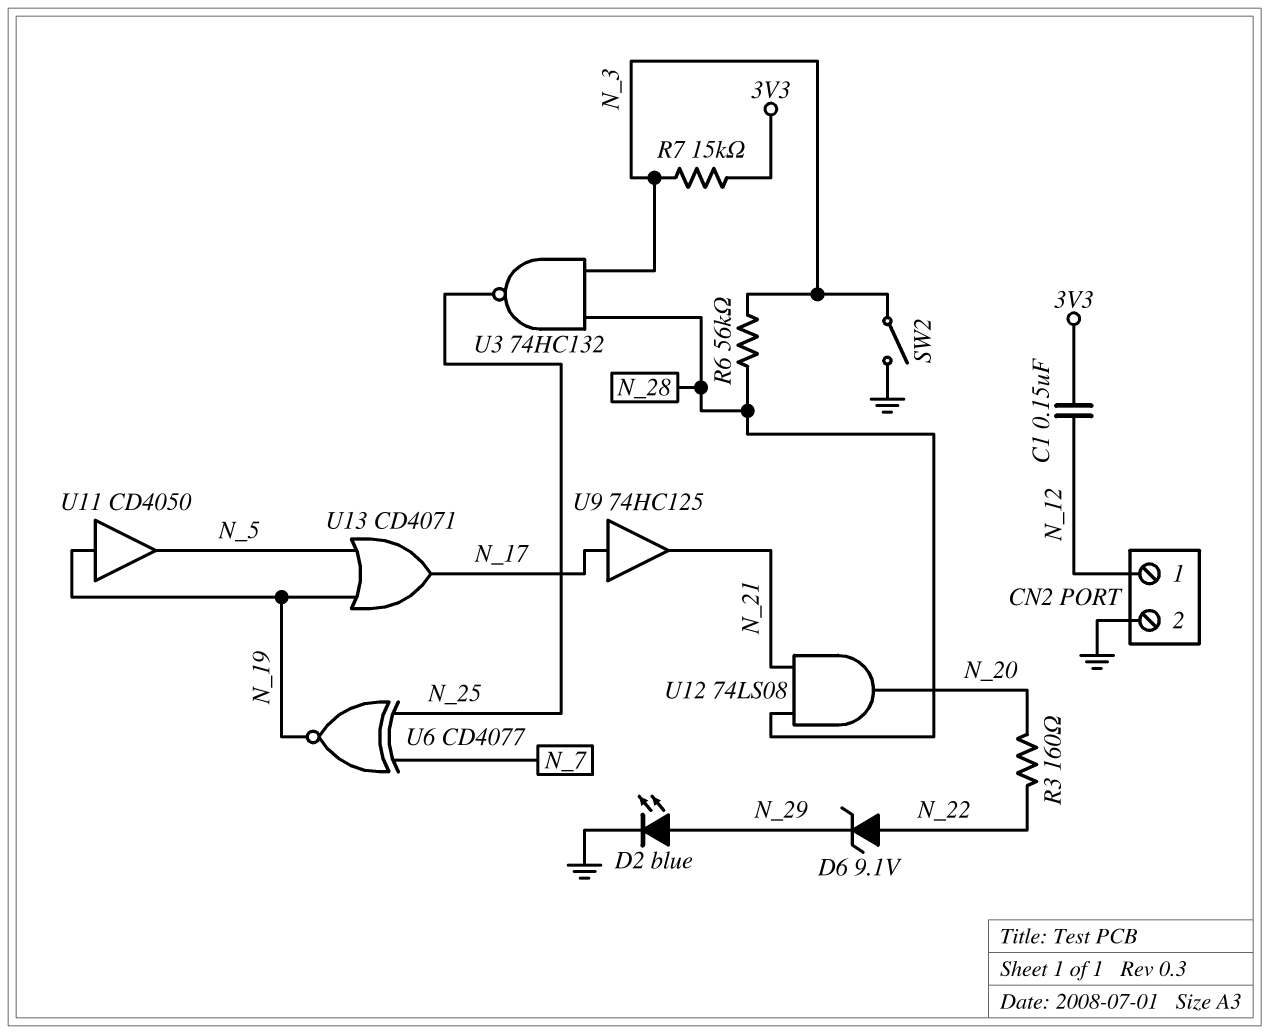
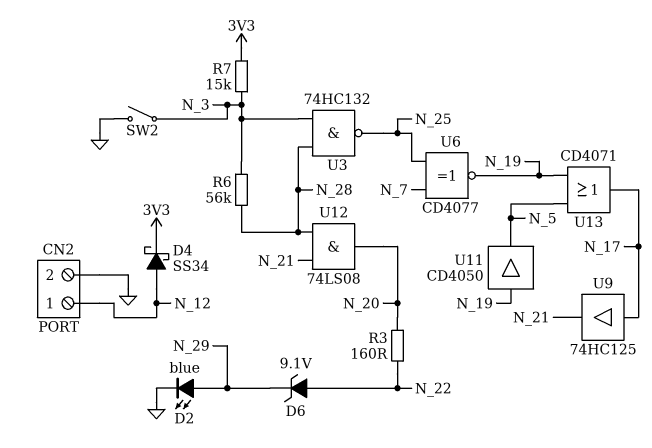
C1: 150nF (3V3, N_12) -> none
D4: none -> schottky SS34 (A N_12, K 3V3)

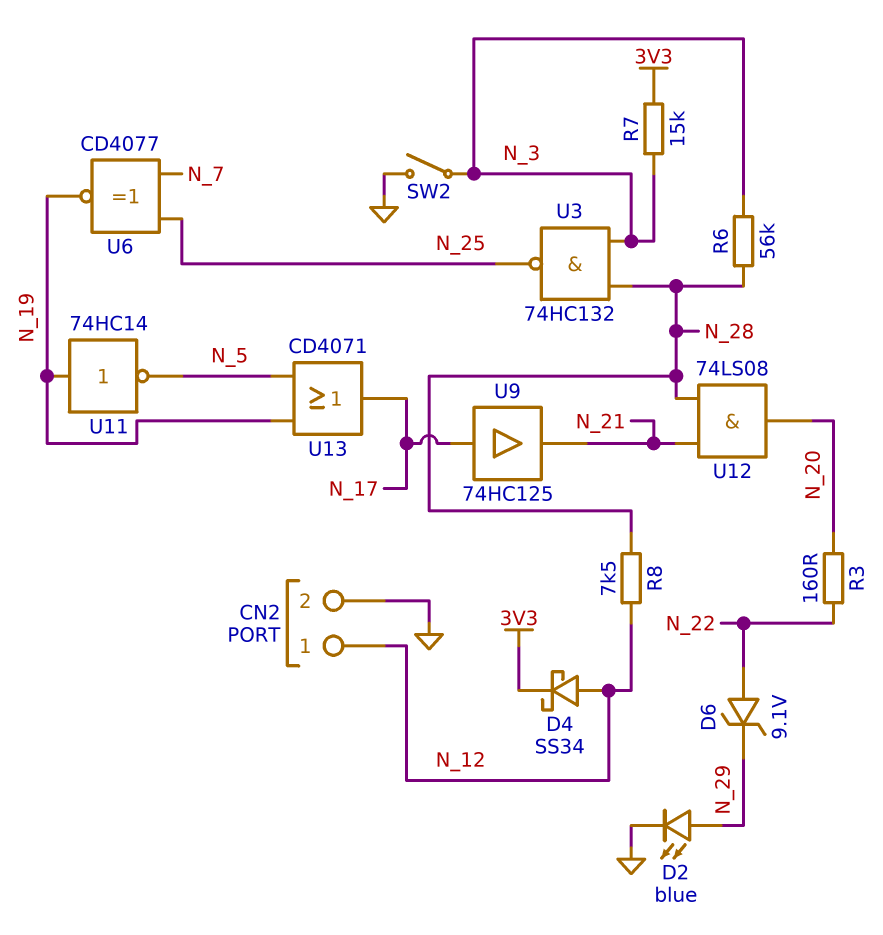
R8: none -> 7.5k (N_12, N_28)
U11: buffer CD4050 (in N_19, out N_5) -> NOT 74HC14 (in N_19, out N_5)

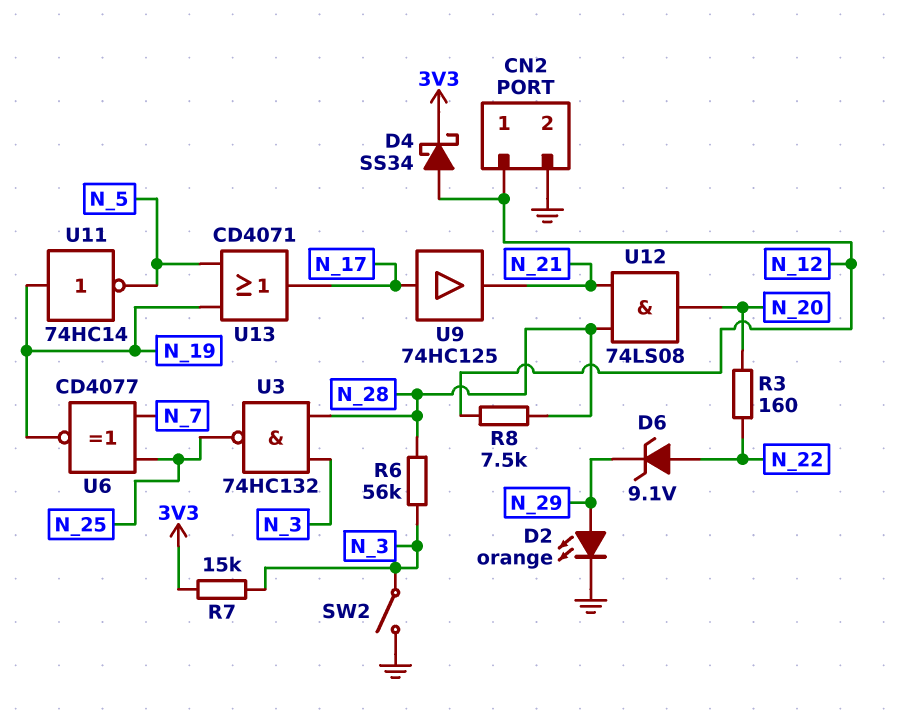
D2: LED blue (A N_29, K GND) -> LED orange (A N_29, K GND)

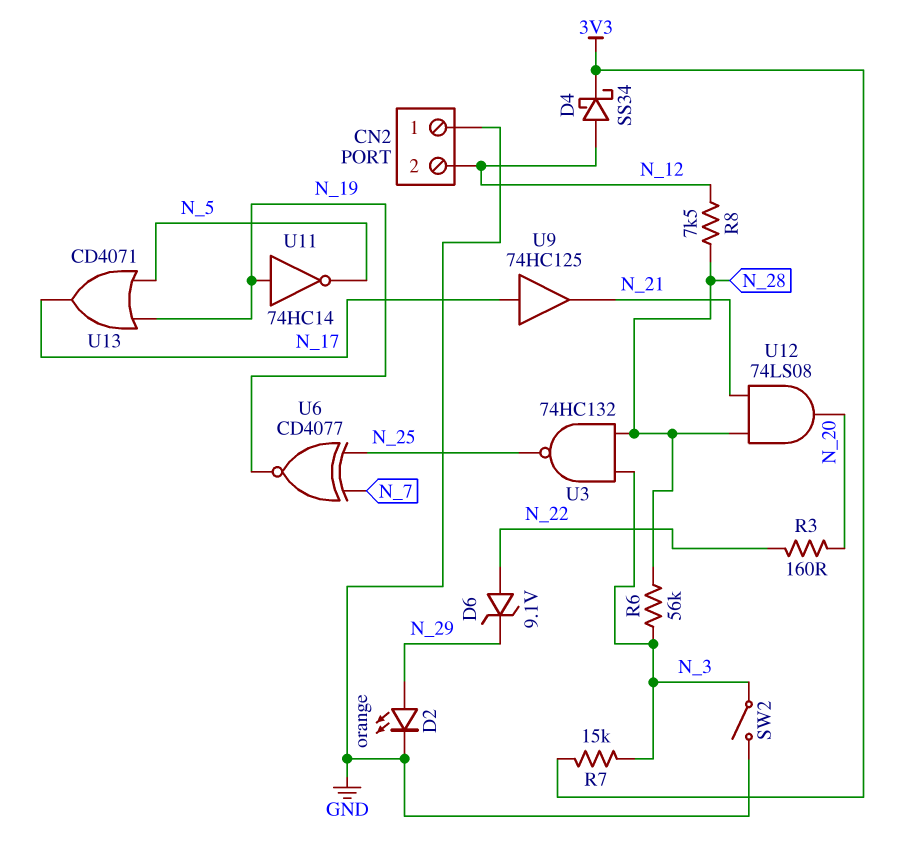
CN2 pin 1: N_12 -> GND
CN2 pin 2: GND -> N_12

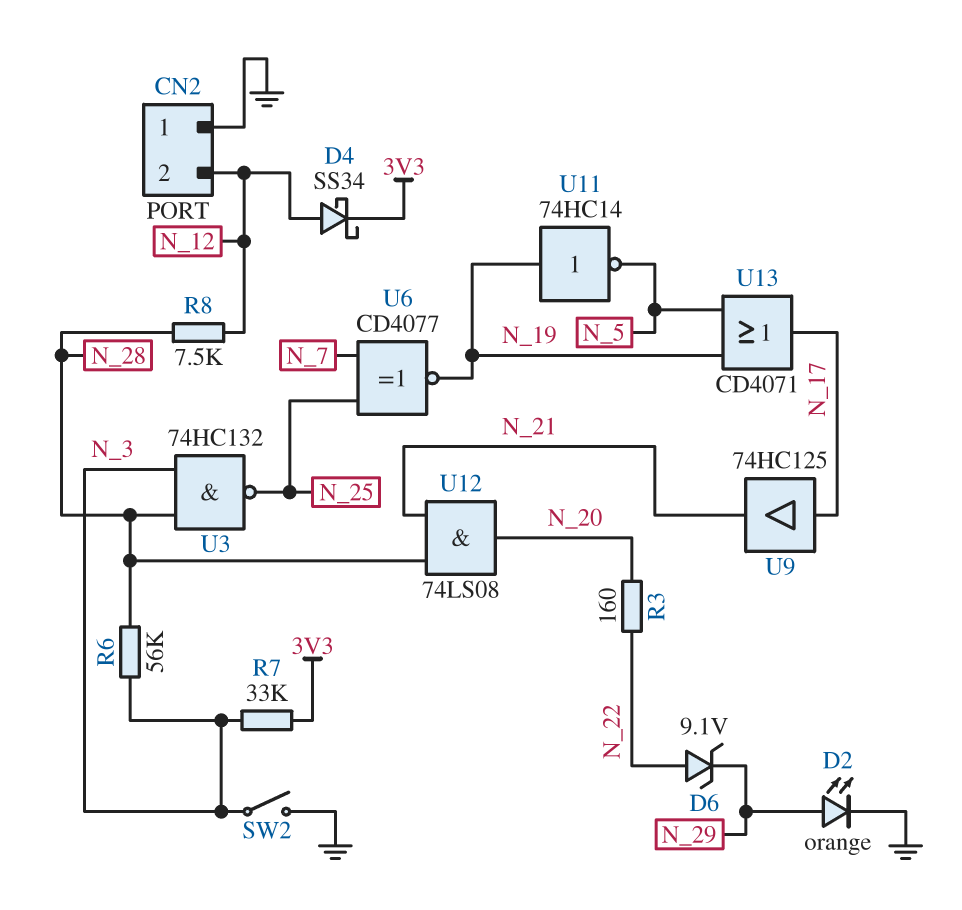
R7: 15k (3V3, N_3) -> 33k (3V3, N_3)

